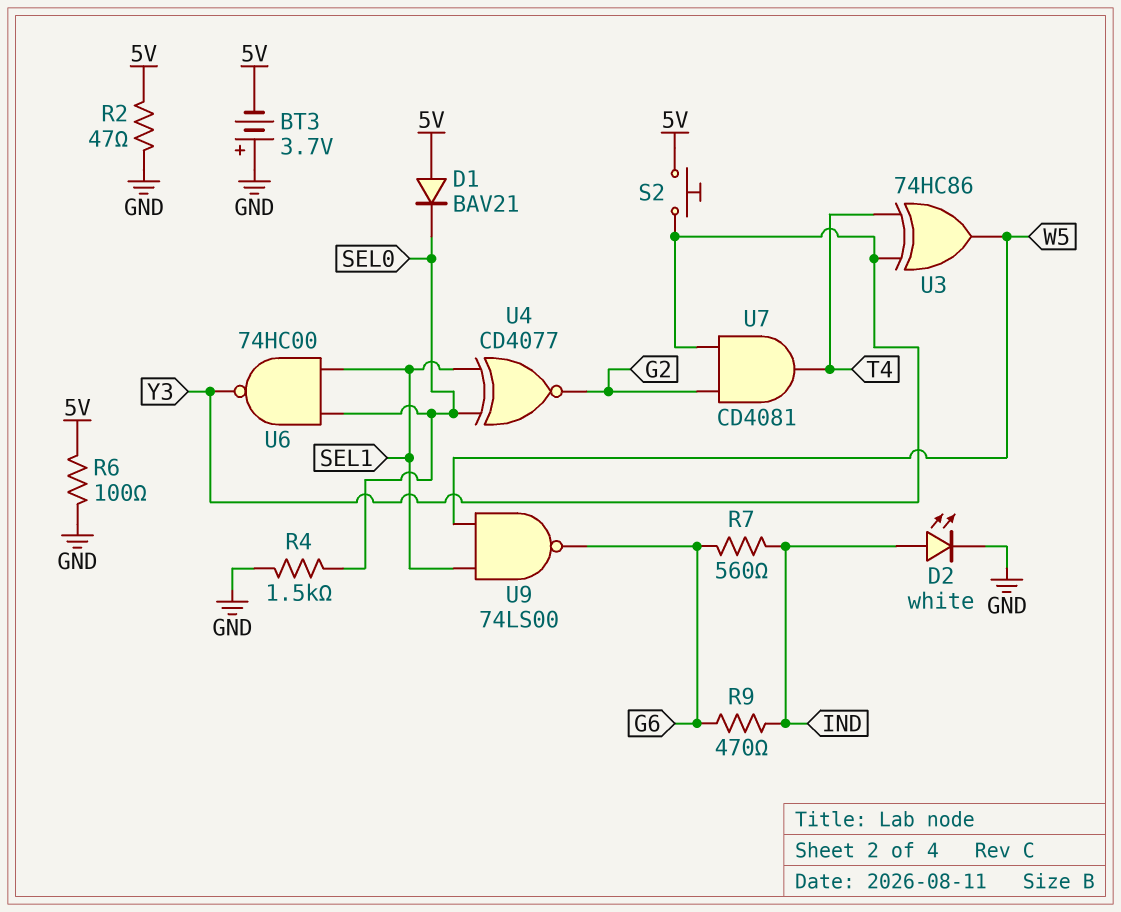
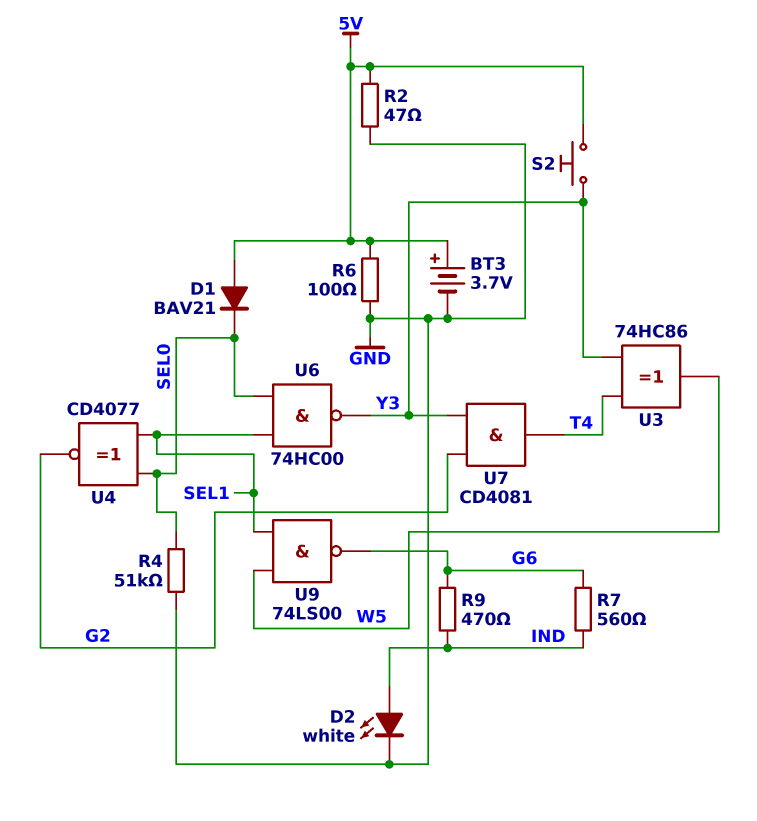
BT3: 3.7V (plus GND, minus 5V) -> 3.7V (plus 5V, minus GND)
R4: 1.5k (GND, SEL0) -> 51k (GND, SEL0)

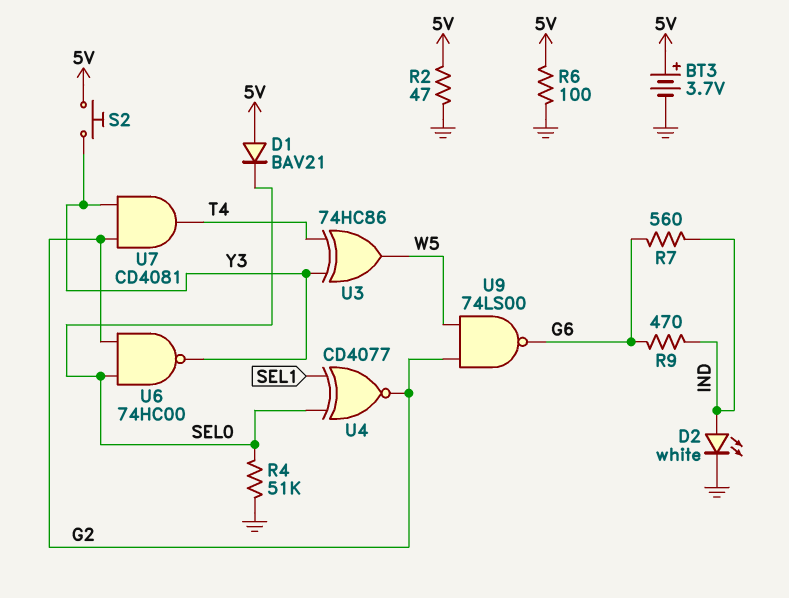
U6: NAND 74HC00 (in SEL0, in SEL1, out Y3) -> NAND 74HC00 (in G2, in SEL0, out Y3)
U9: NAND 74LS00 (in SEL1, in W5, out G6) -> NAND 74LS00 (in G2, in W5, out G6)

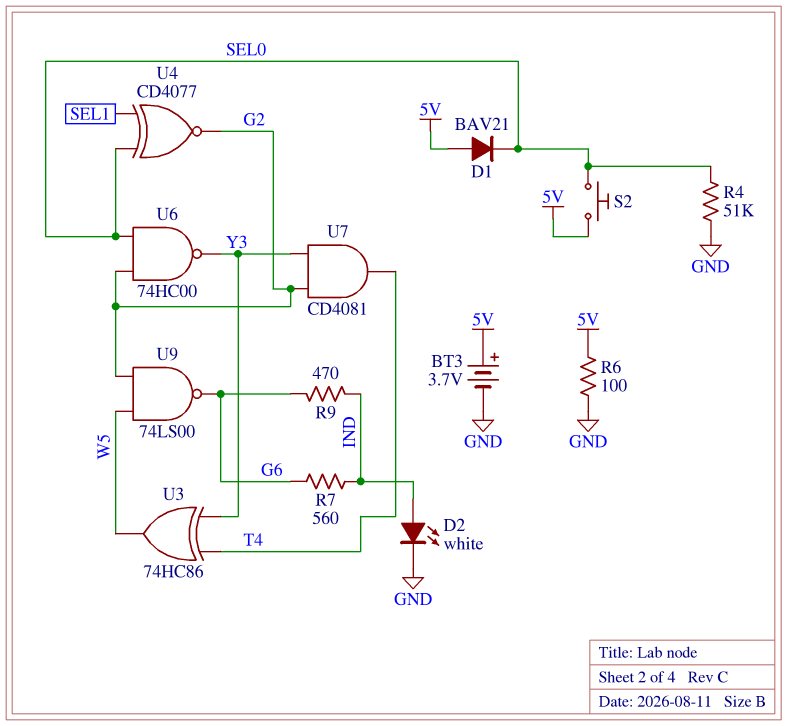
R2: 47 (5V, GND) -> none
S2: button (5V, Y3) -> button (5V, SEL0)

